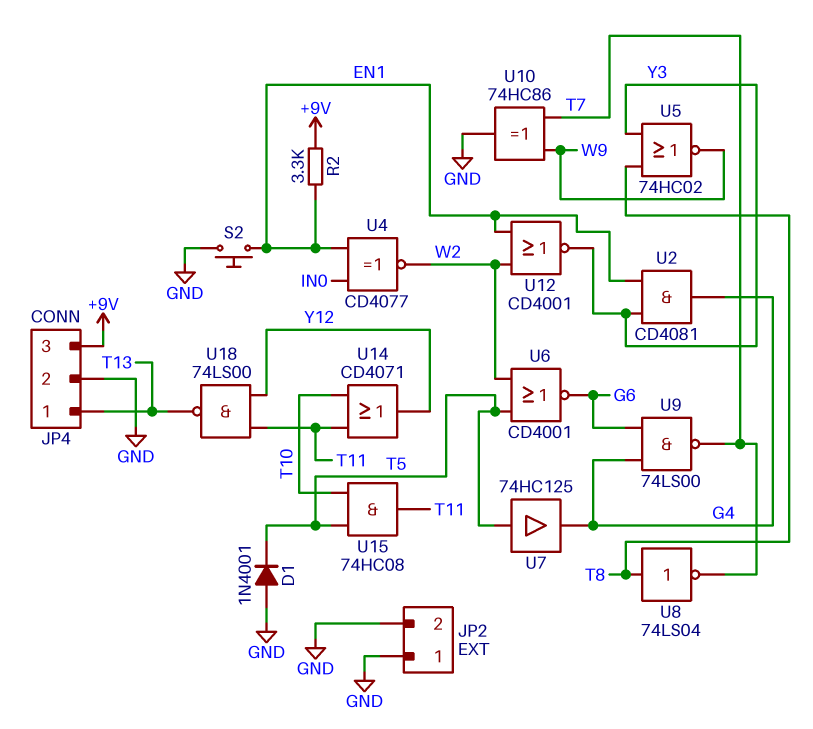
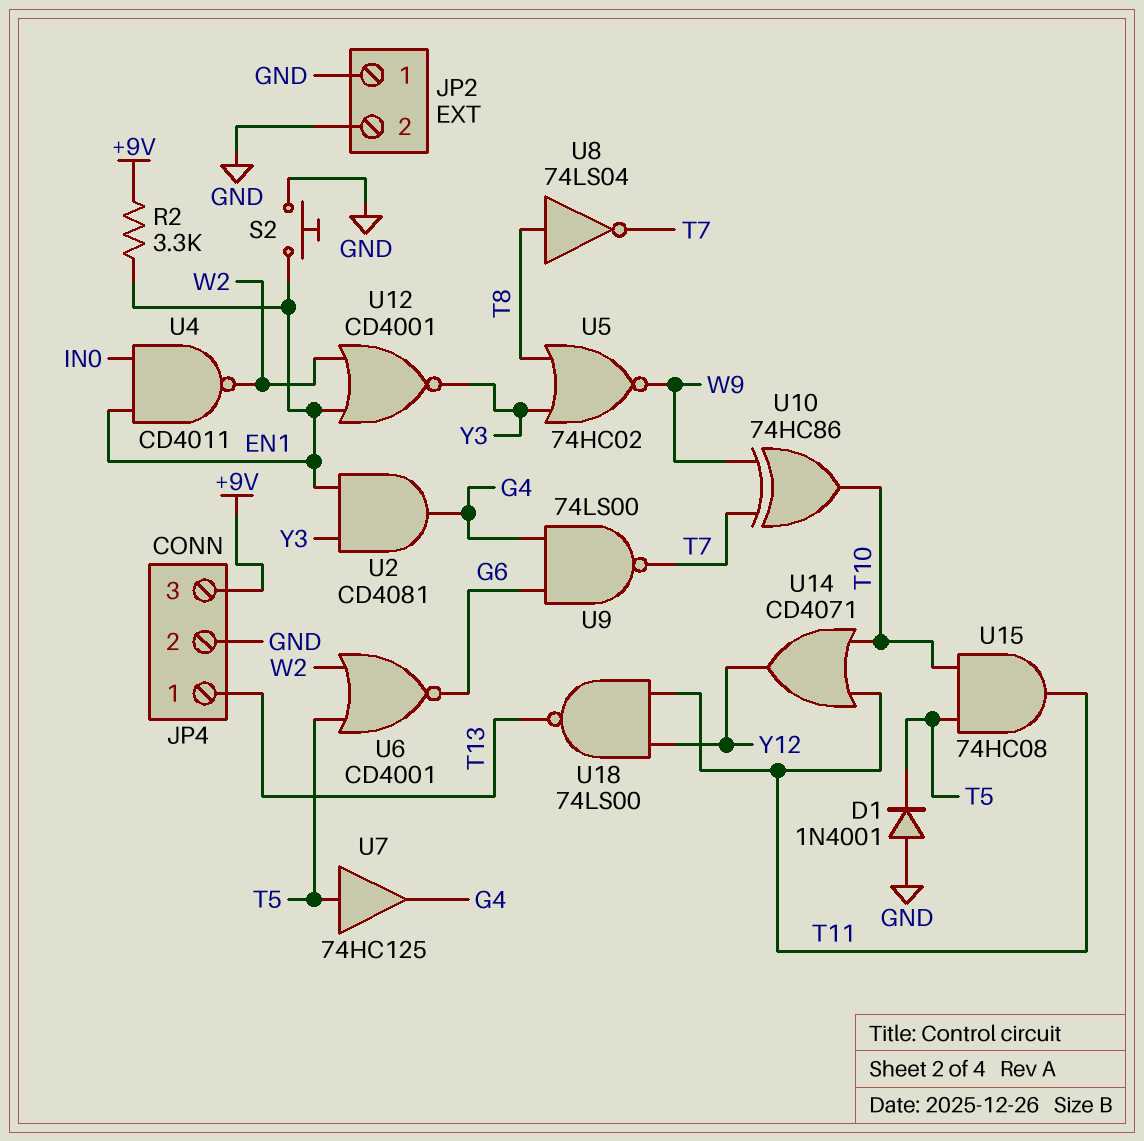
U4: XNOR CD4077 (in EN1, in IN0, out W2) -> NAND CD4011 (in EN1, in IN0, out W2)
U10: XOR 74HC86 (in T7, in W9, out GND) -> XOR 74HC86 (in T7, in W9, out T10)

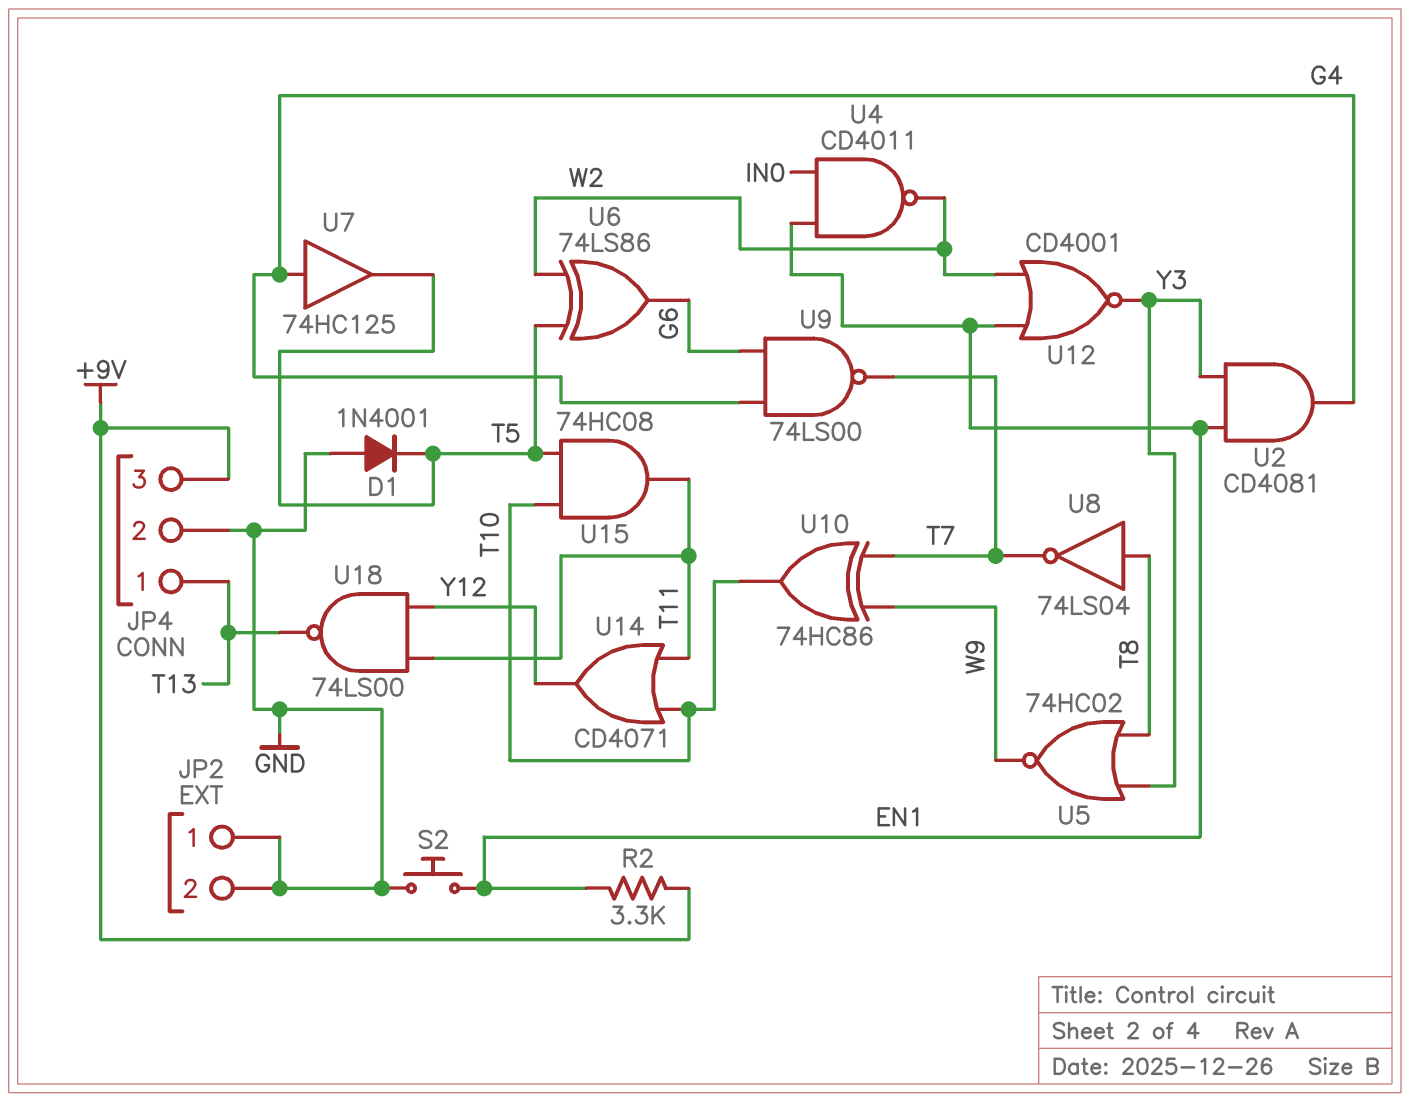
U6: NOR CD4001 (in T5, in W2, out G6) -> XOR 74LS86 (in T5, in W2, out G6)
U7: buffer 74HC125 (in T5, out G4) -> buffer 74HC125 (in G4, out T5)

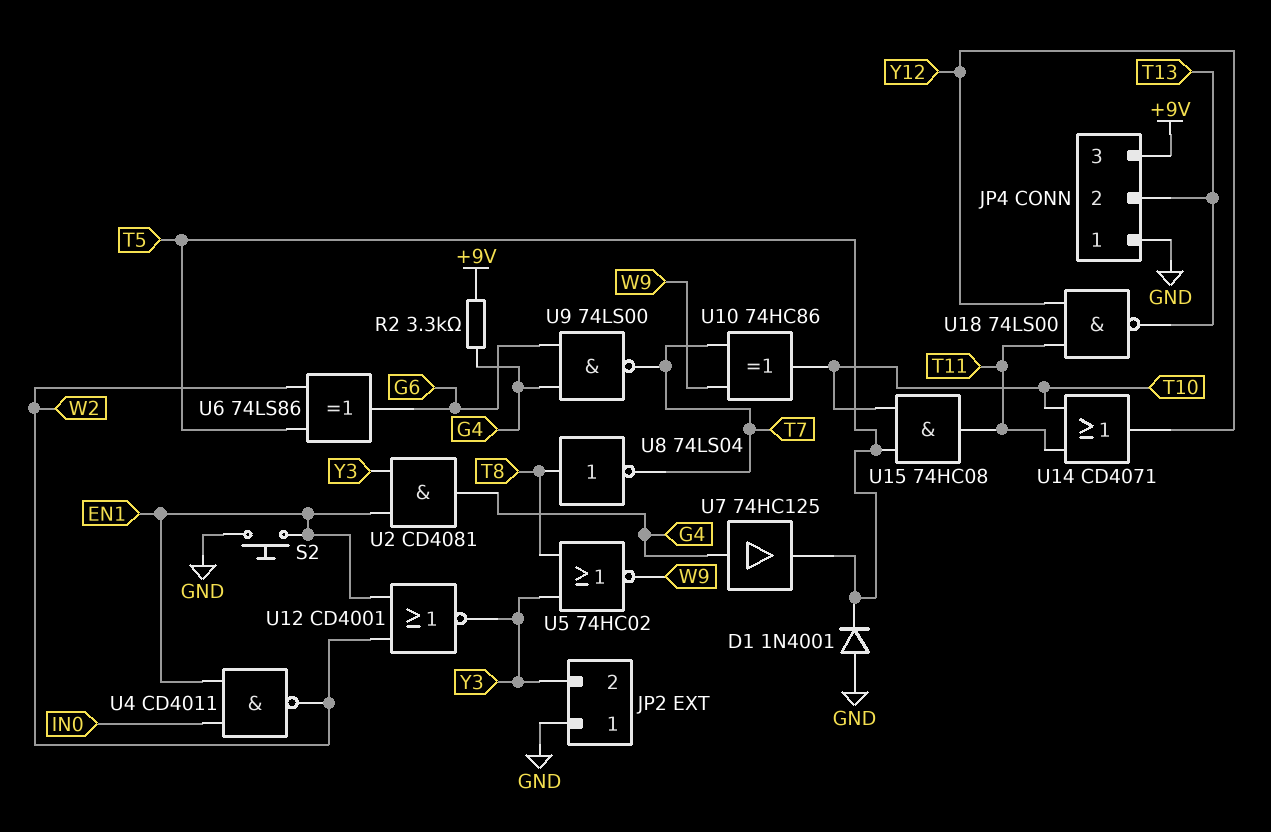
JP2 pin 2: GND -> Y3
JP4 pin 1: T13 -> GND
JP4 pin 2: GND -> T13
R2: 3.3k (+9V, EN1) -> 3.3k (+9V, G4)

